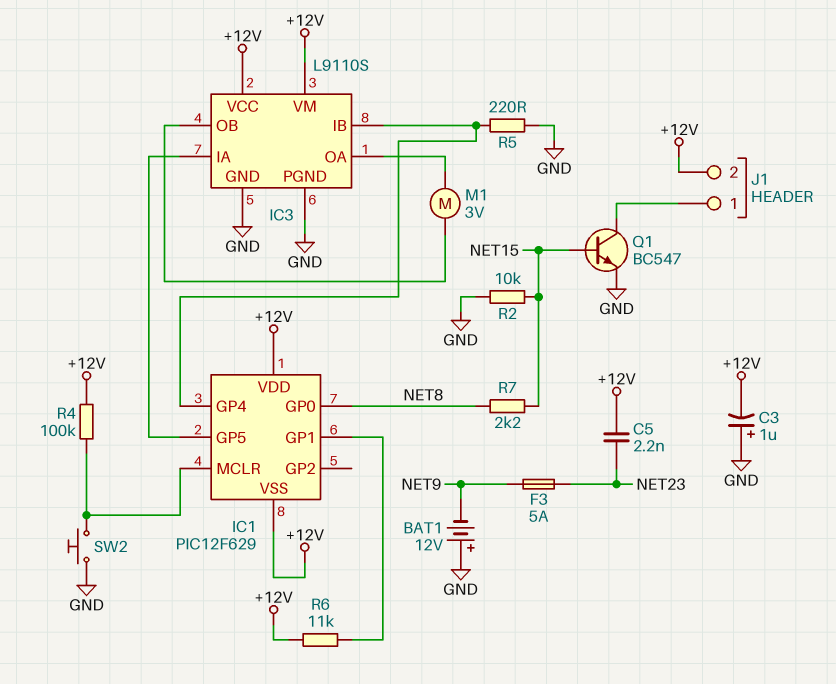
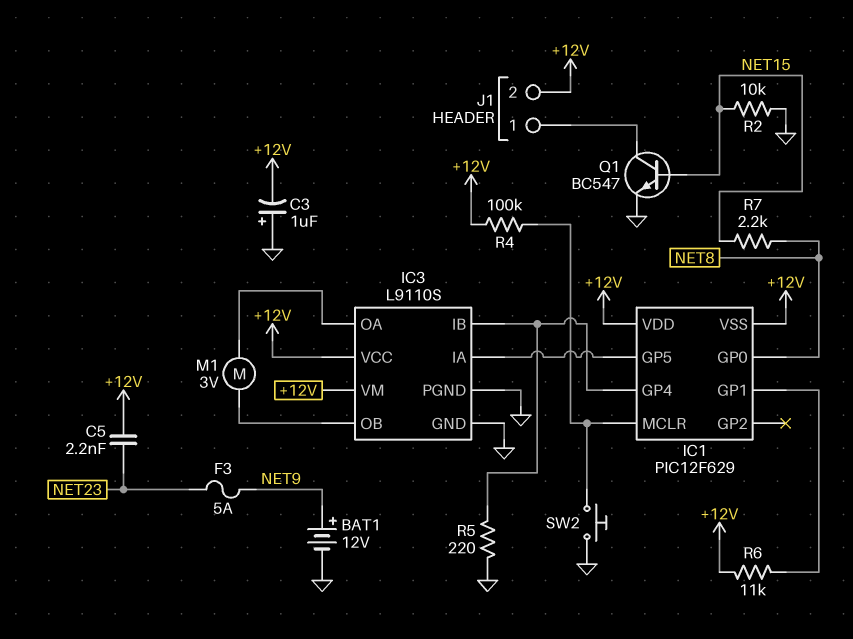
BAT1: 12V (plus GND, minus NET9) -> 12V (plus NET9, minus GND)

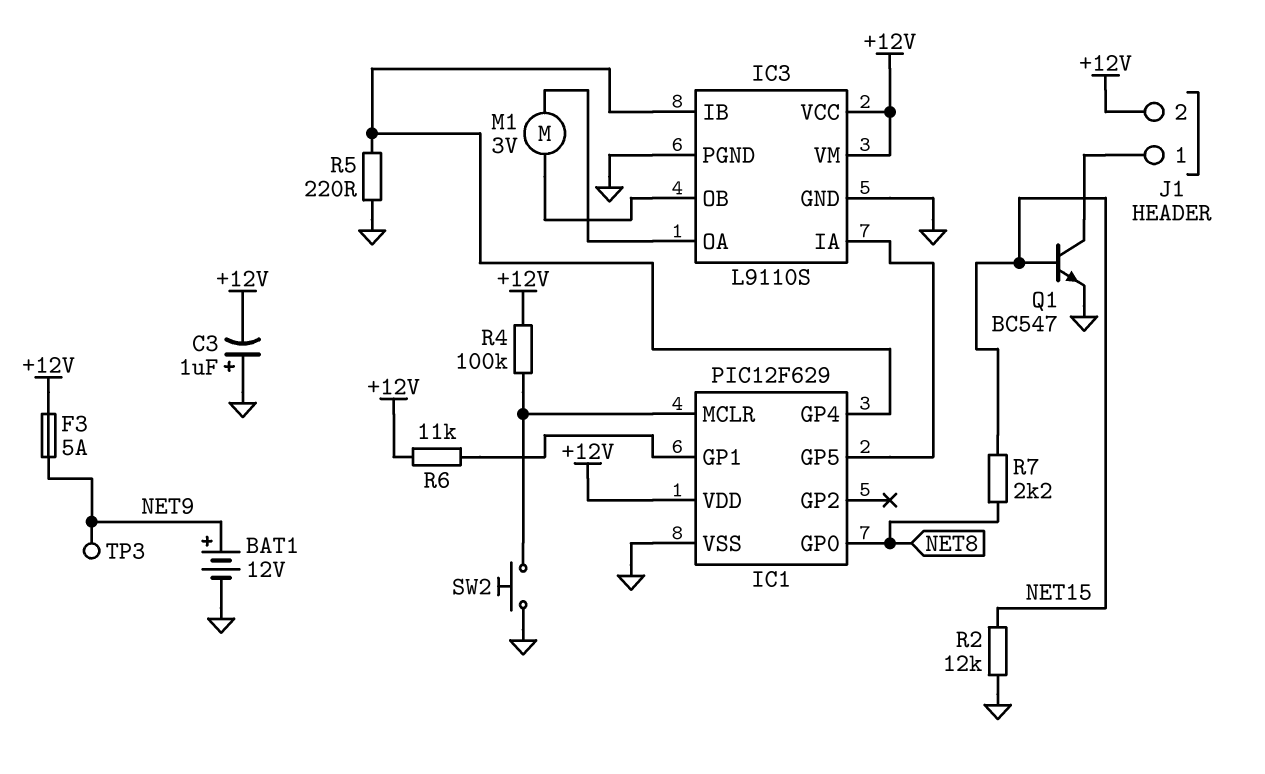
C5: 2.2nF (+12V, NET23) -> none
F3: 5A (NET9, NET23) -> 5A (+12V, NET9)
IC1 pin VSS: +12V -> GND
R2: 10k (GND, NET15) -> 12k (GND, NET15)
TP3: none -> test point (NET9)

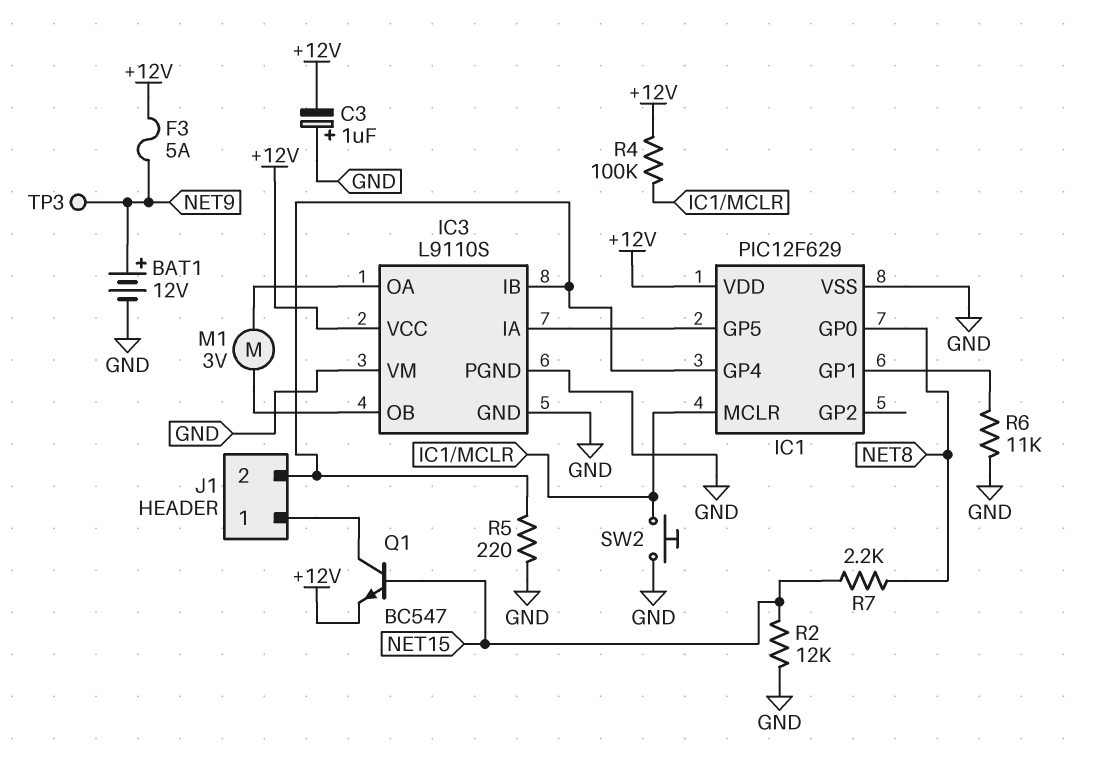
IC3 pin VM: +12V -> GND
J1 pin 2: +12V -> IC1/GP4
Q1: NPN BC547 (B NET15, C J1/1, E GND) -> NPN BC547 (B NET15, C J1/1, E +12V)
R6: 11k (+12V, IC1/GP1) -> 11k (GND, IC1/GP1)

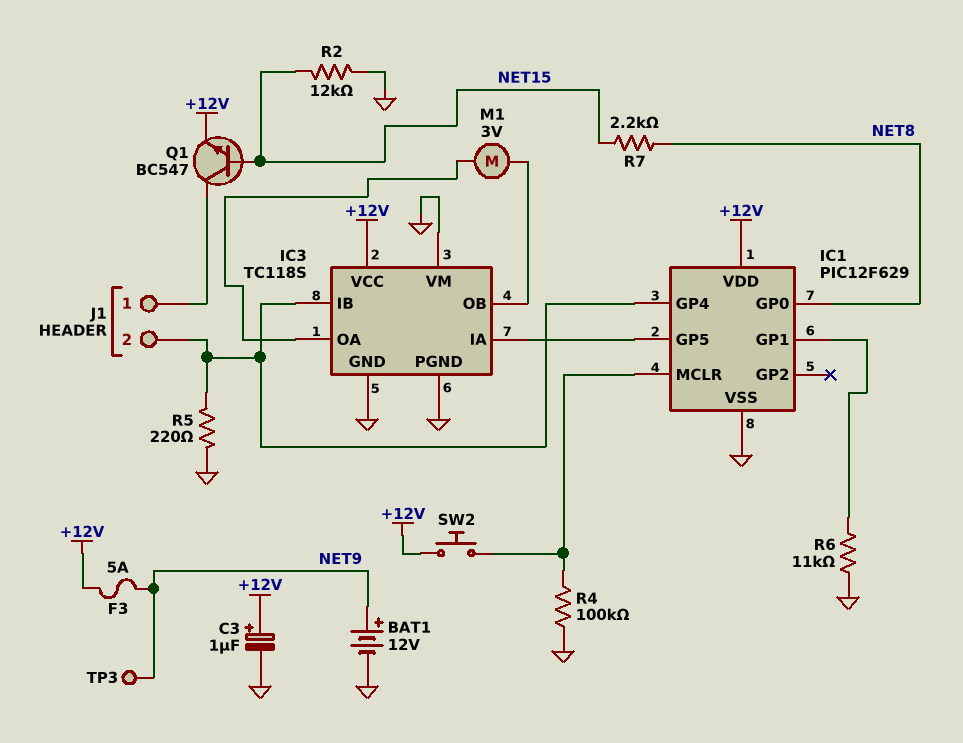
C3: 1uF (plus GND, minus +12V) -> 1uF (plus +12V, minus GND)
IC3: L9110S -> TC118S
R4: 100k (+12V, IC1/MCLR) -> 100k (GND, IC1/MCLR)
SW2: button (GND, IC1/MCLR) -> button (+12V, IC1/MCLR)

